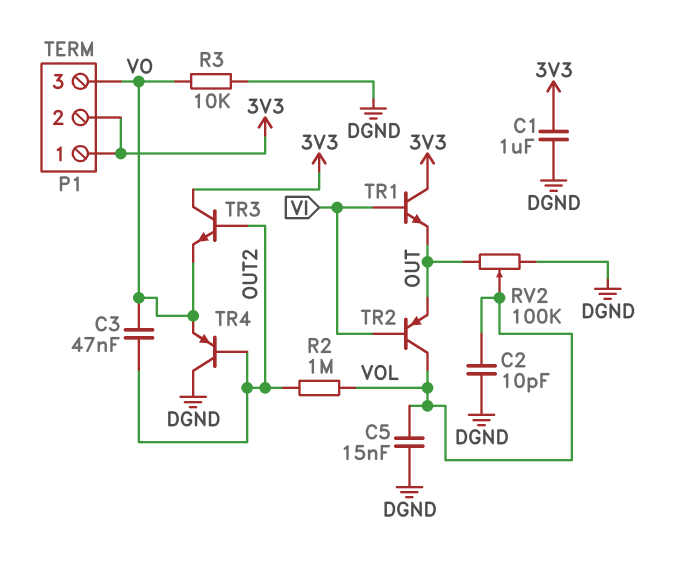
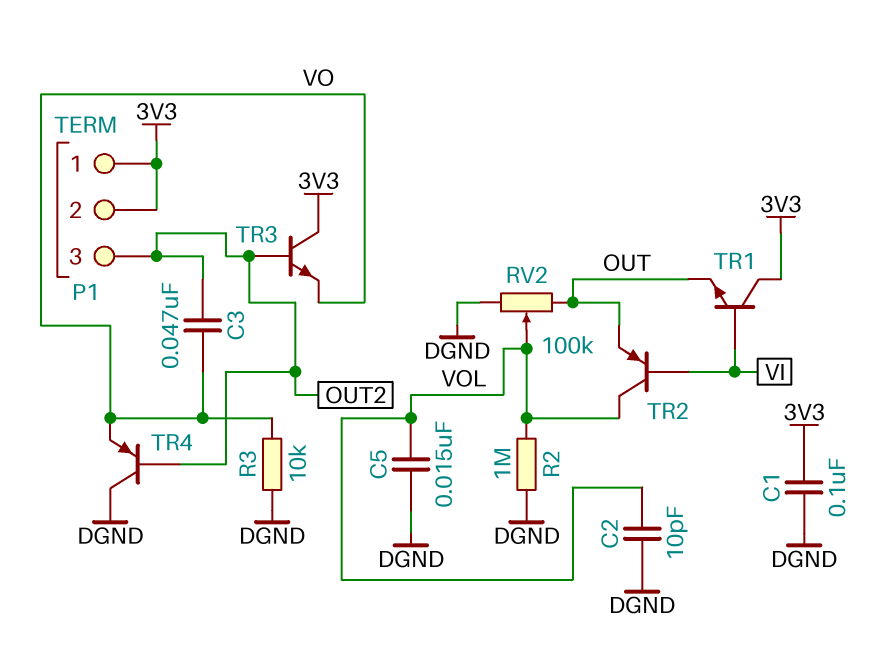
C1: 1uF (3V3, DGND) -> 100nF (3V3, DGND)
P1 pin 3: VO -> OUT2
R2: 1M (OUT2, VOL) -> 1M (DGND, VOL)

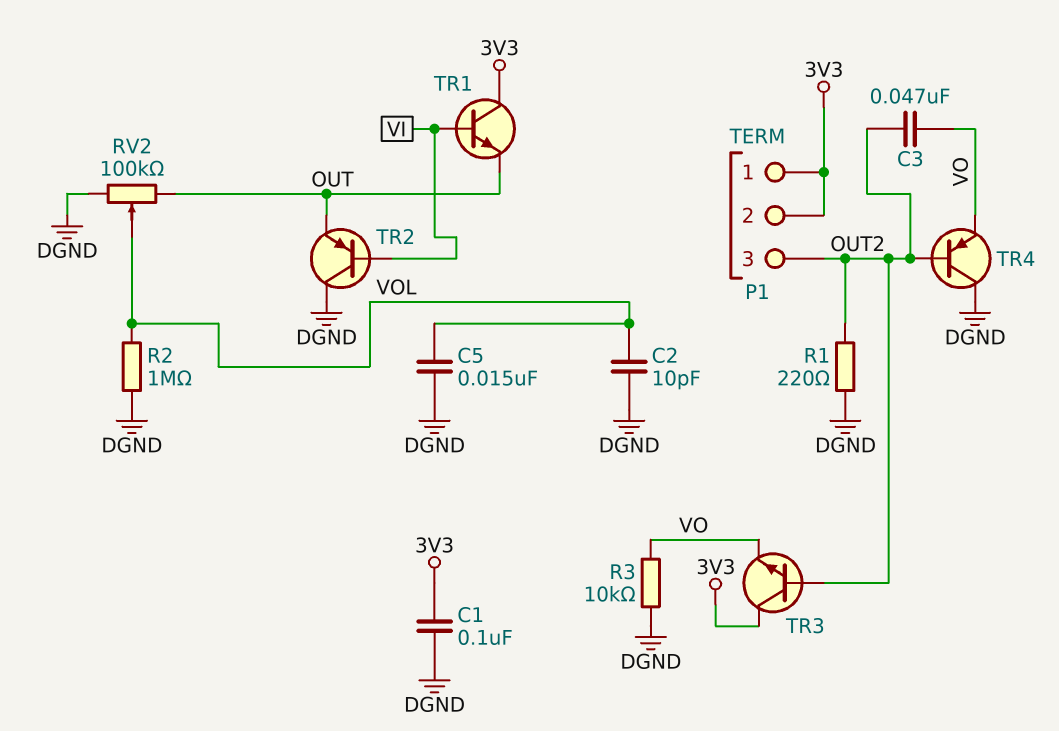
R1: none -> 220 (DGND, OUT2)
TR2: PNP (B VI, C VOL, E OUT) -> PNP (B VI, C DGND, E OUT)

